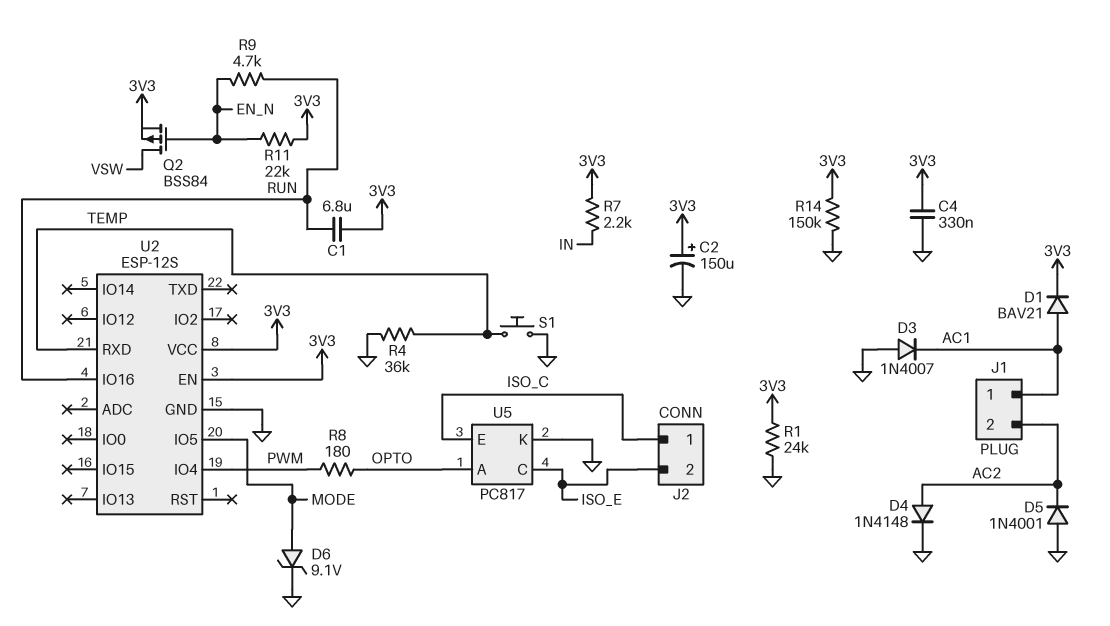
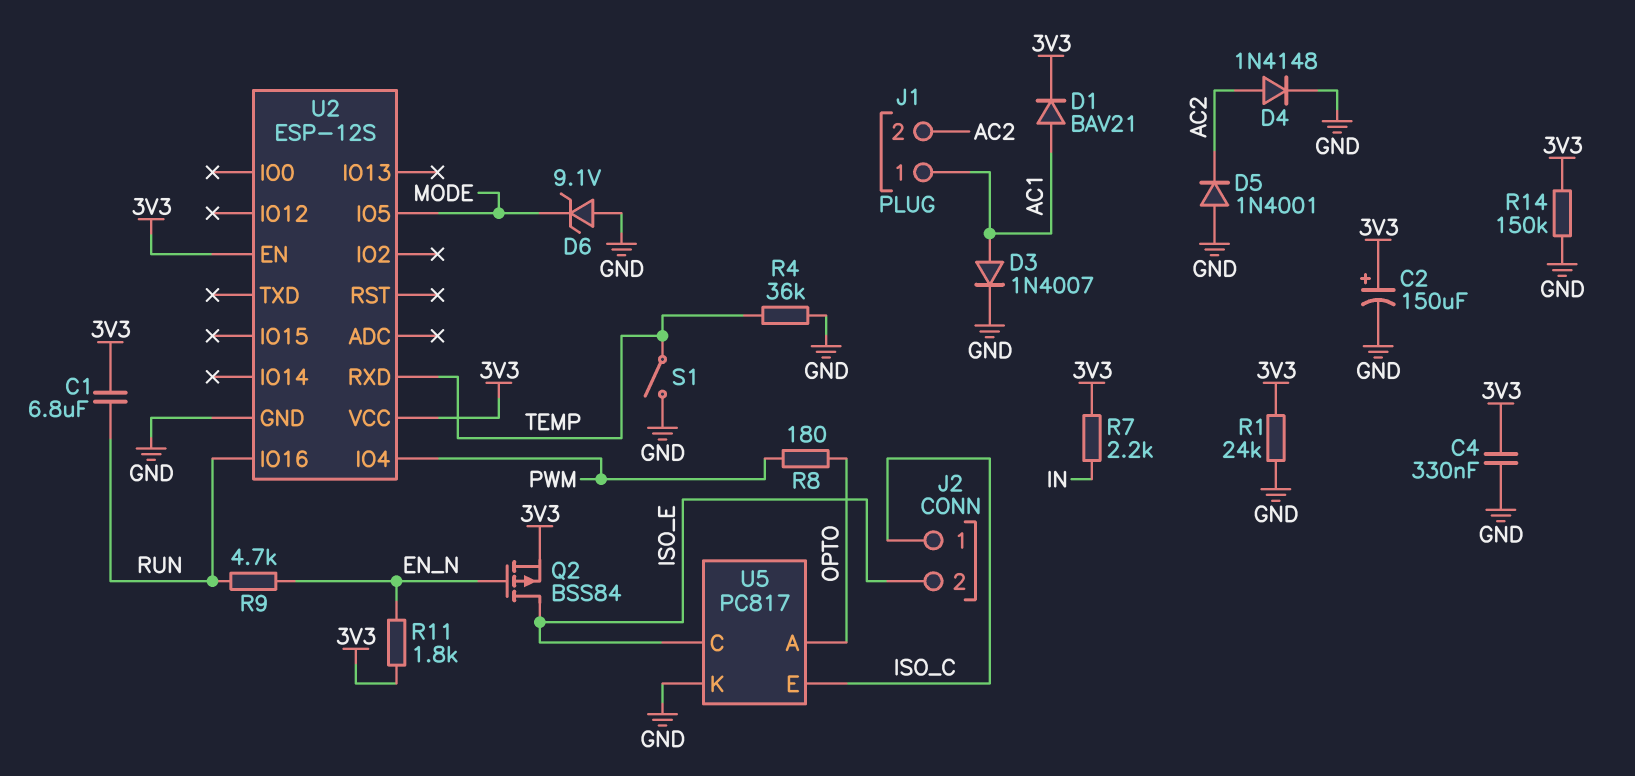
D3: diode 1N4007 (A GND, K AC1) -> diode 1N4007 (A AC1, K GND)
D6: zener 9.1V (A MODE, K GND) -> zener 9.1V (A GND, K MODE)
Q2: PMOS BSS84 (G EN_N, D VSW, S 3V3) -> PMOS BSS84 (G EN_N, D ISO_E, S 3V3)
R11: 22k (3V3, EN_N) -> 1.8k (3V3, EN_N)
S1: button (GND, TEMP) -> switch (GND, TEMP)

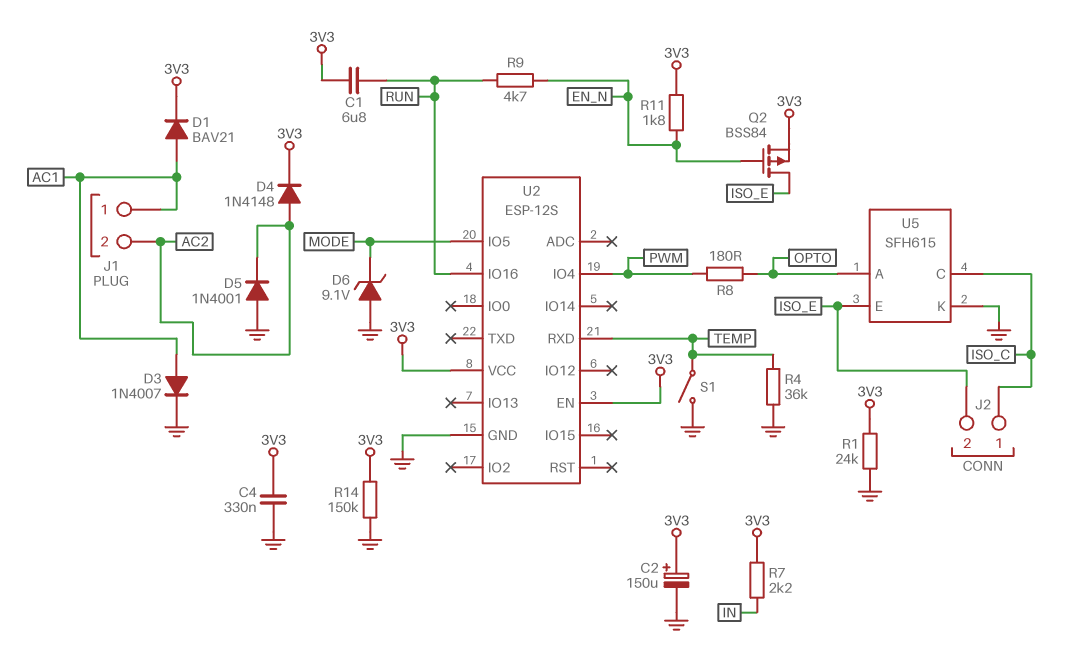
D4: diode 1N4148 (A AC2, K GND) -> diode 1N4148 (A AC2, K 3V3)
U5: PC817 -> SFH615
U5 pin C: ISO_E -> ISO_C
U5 pin E: ISO_C -> ISO_E

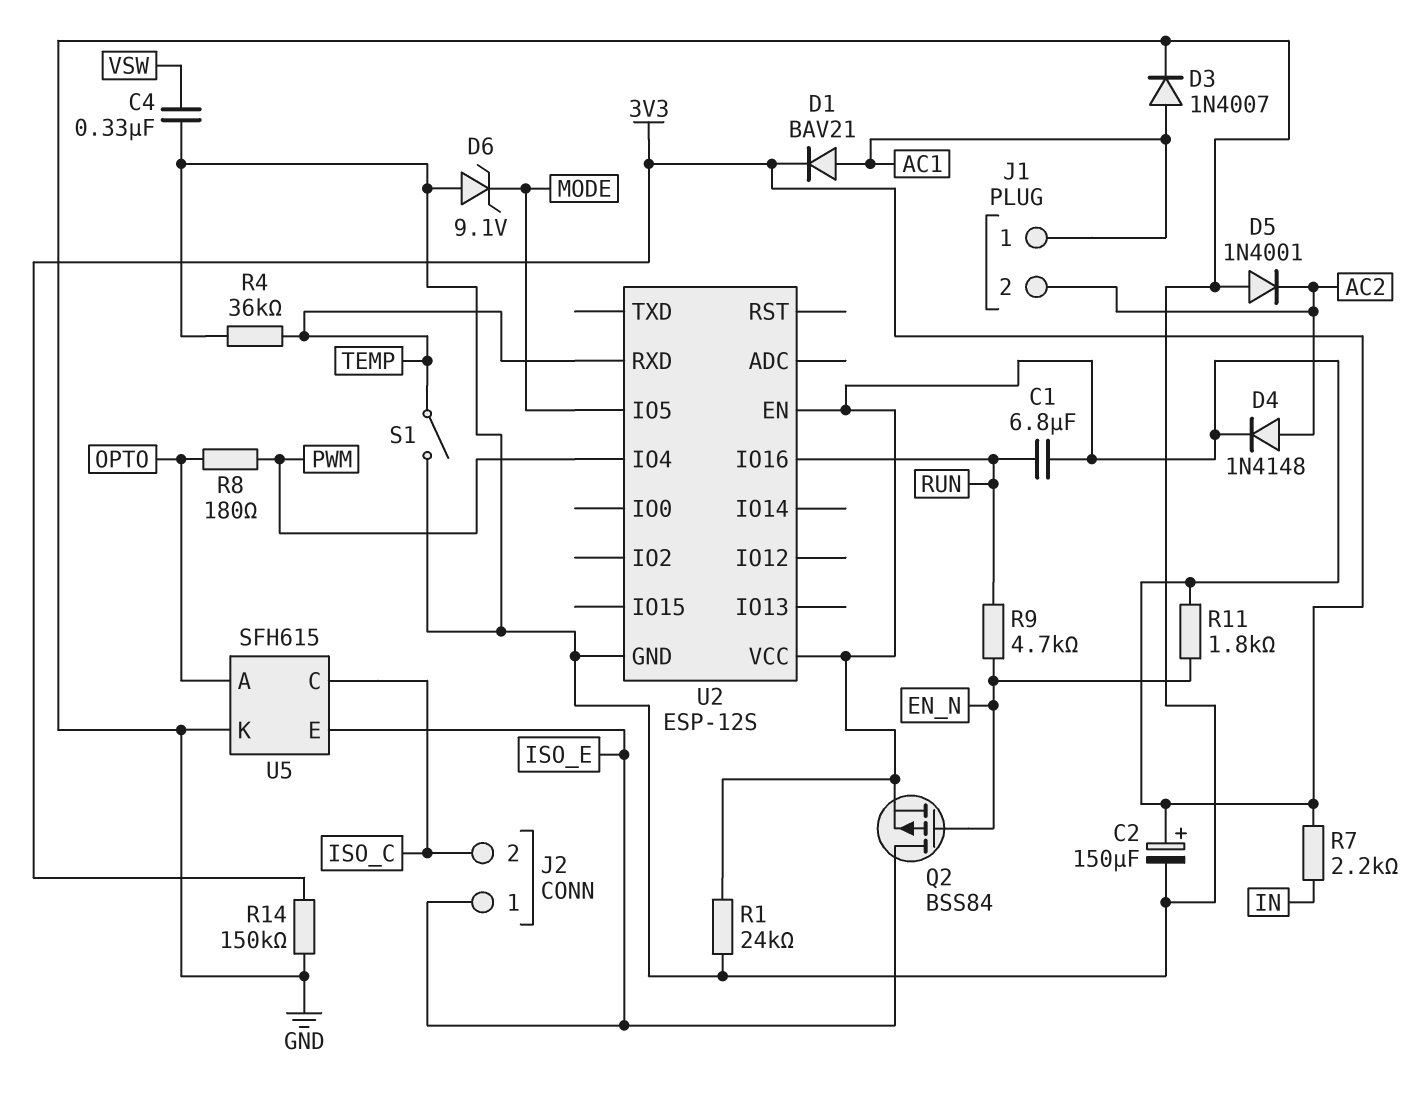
C4: 330nF (3V3, GND) -> 330nF (GND, VSW)
J2 pin 1: ISO_C -> ISO_E
J2 pin 2: ISO_E -> ISO_C

